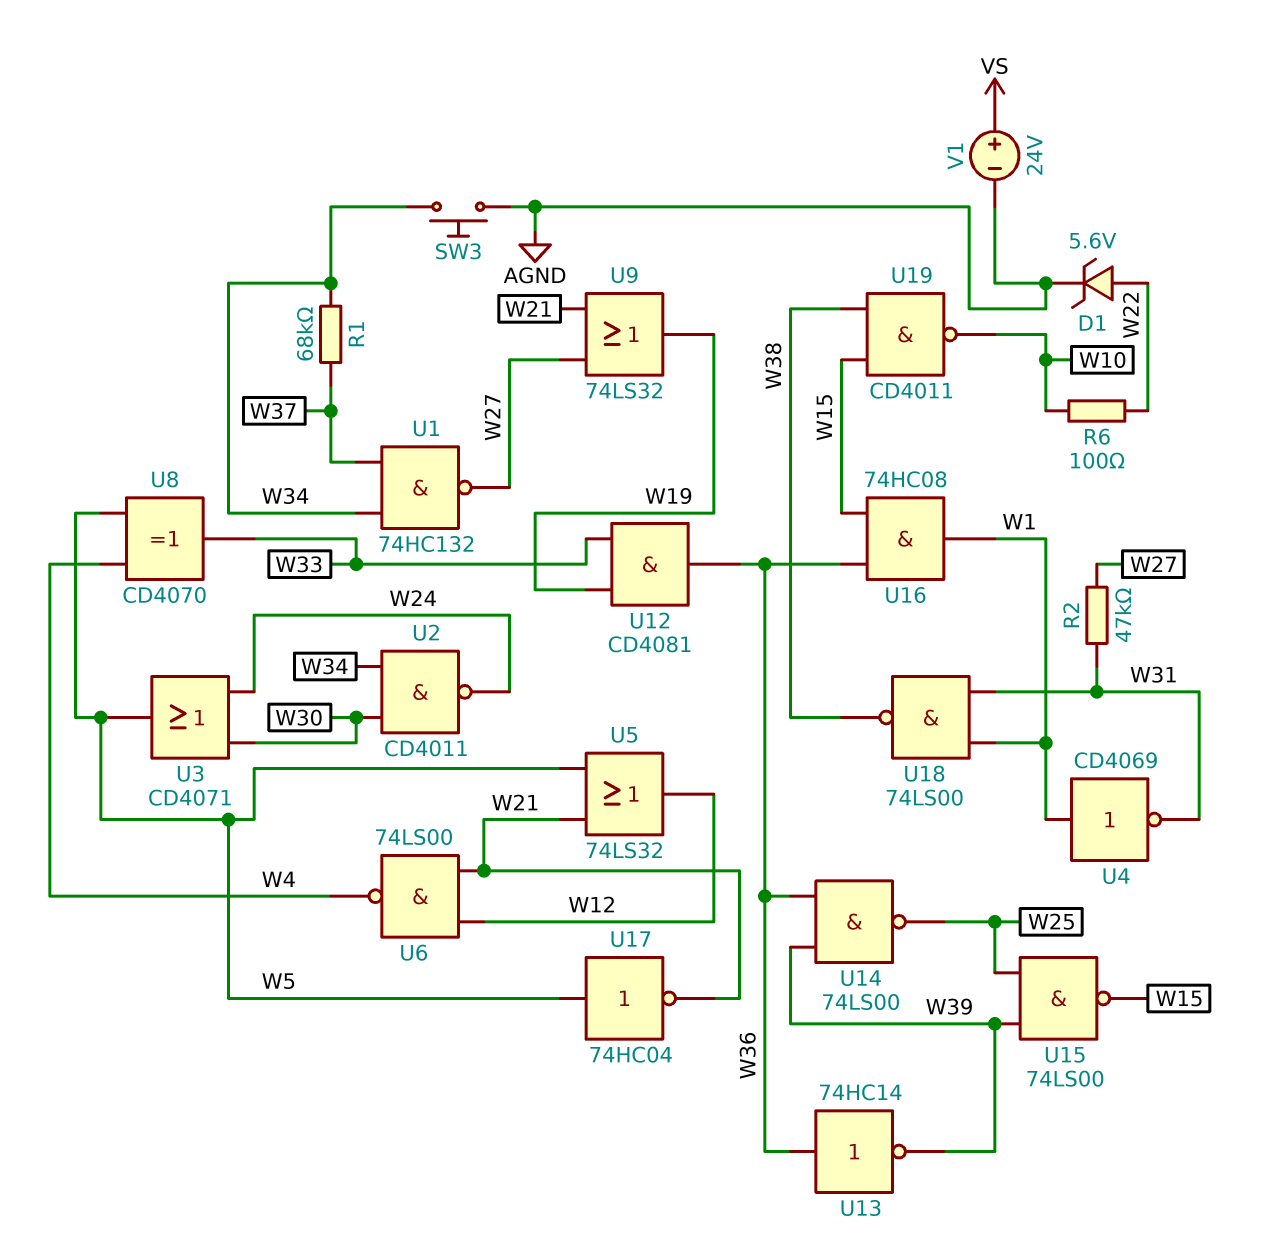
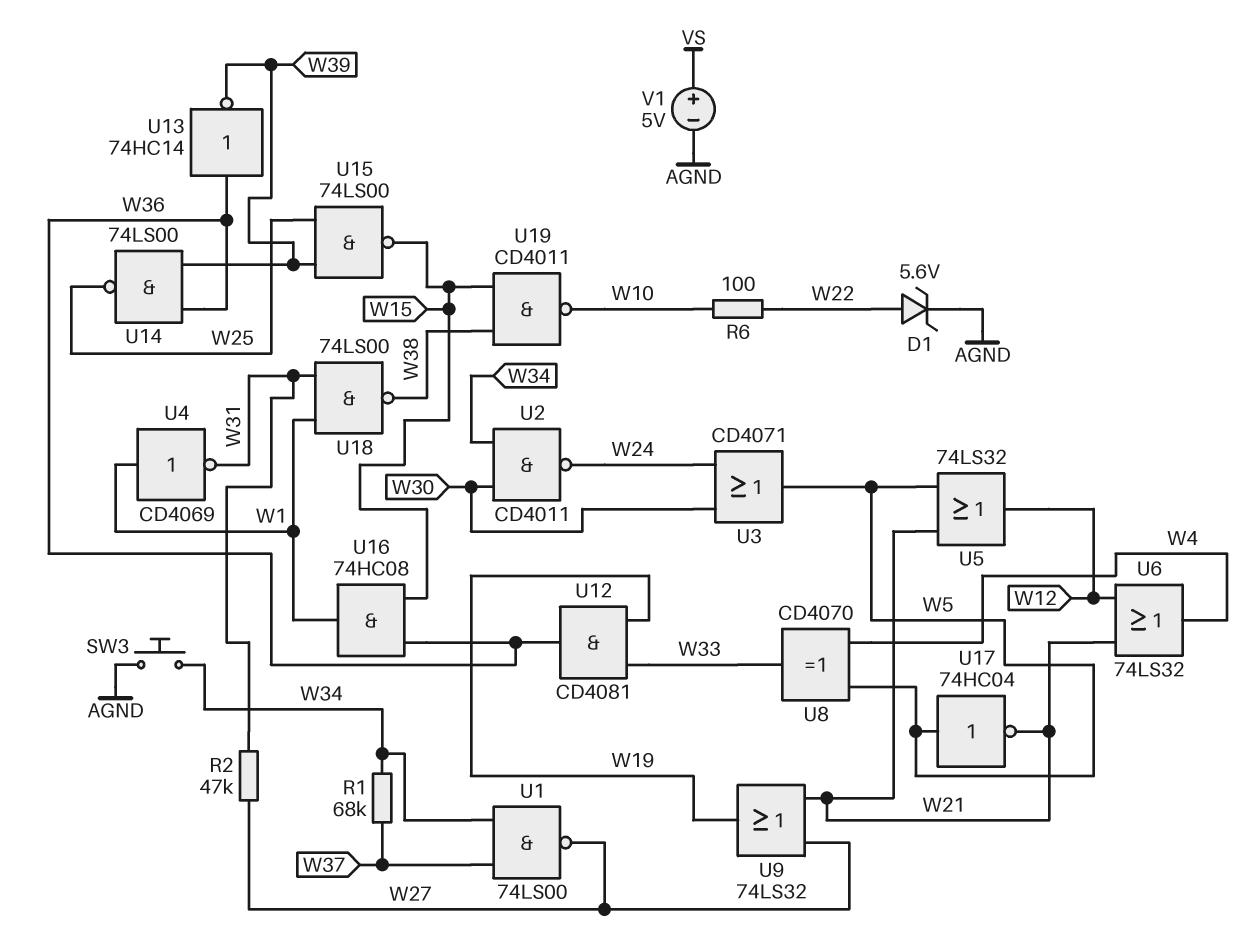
U1: NAND 74HC132 (in W34, in W37, out W27) -> NAND 74LS00 (in W34, in W37, out W27)
U6: NAND 74LS00 (in W12, in W21, out W4) -> OR 74LS32 (in W12, in W21, out W4)
V1: 24V (plus VS, minus AGND) -> 5V (plus VS, minus AGND)

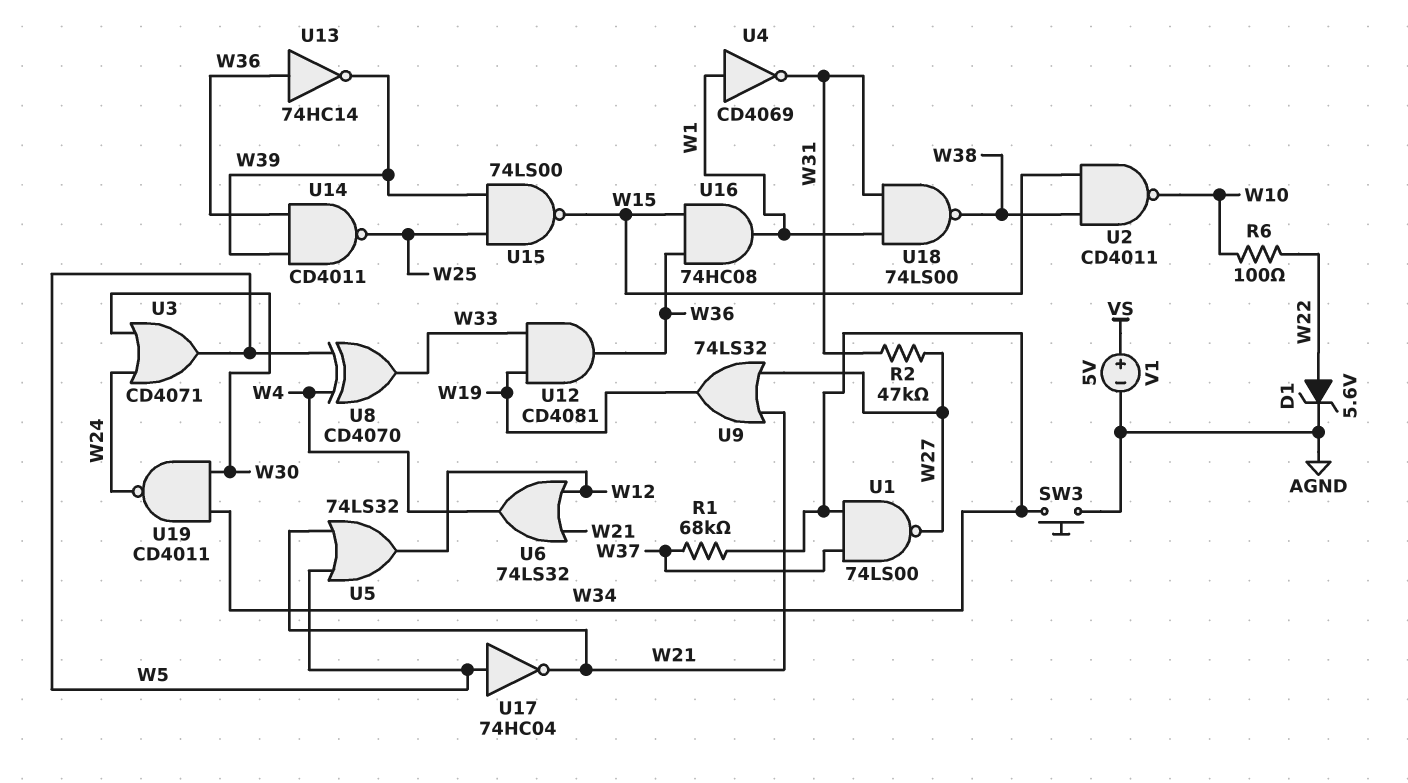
U2: NAND CD4011 (in W30, in W34, out W24) -> NAND CD4011 (in W15, in W38, out W10)
U14: NAND 74LS00 (in W36, in W39, out W25) -> NAND CD4011 (in W36, in W39, out W25)
U19: NAND CD4011 (in W15, in W38, out W10) -> NAND CD4011 (in W30, in W34, out W24)

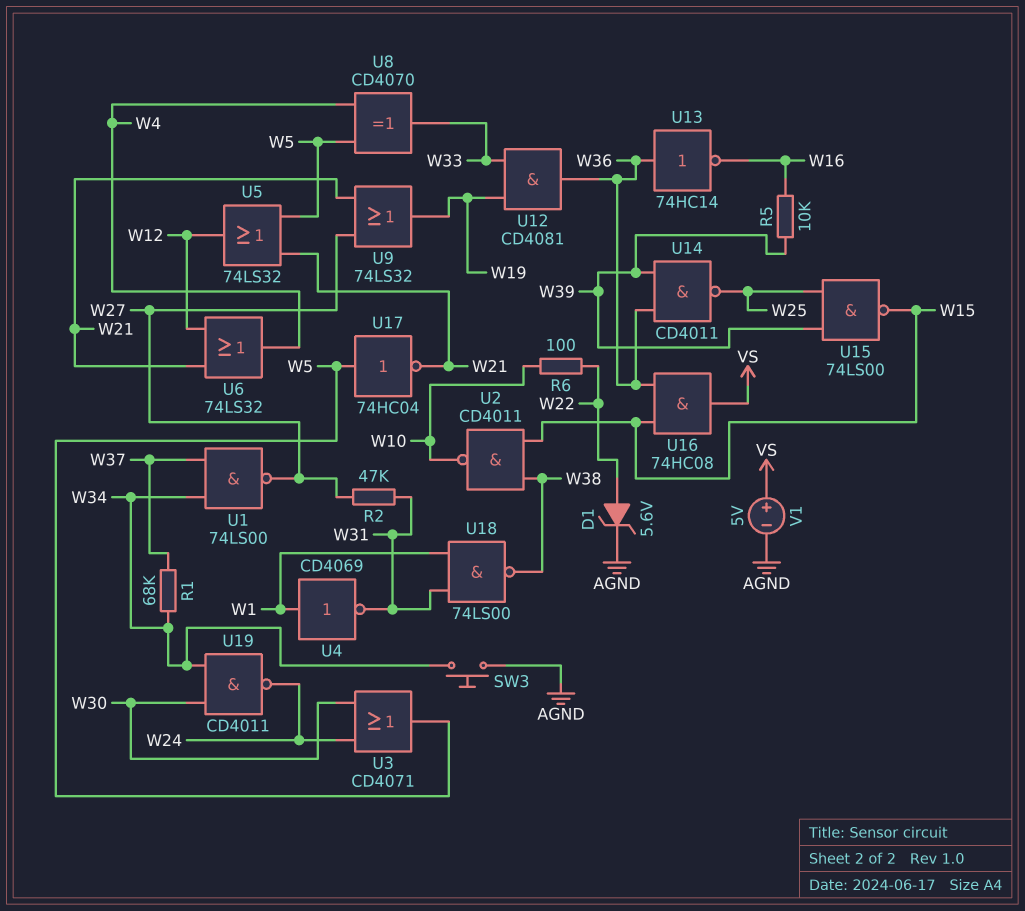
R5: none -> 10k (W16, W39)
U13: NOT 74HC14 (in W36, out W39) -> NOT 74HC14 (in W36, out W16)
U16: AND 74HC08 (in W15, in W36, out W1) -> AND 74HC08 (in W15, in W36, out VS)

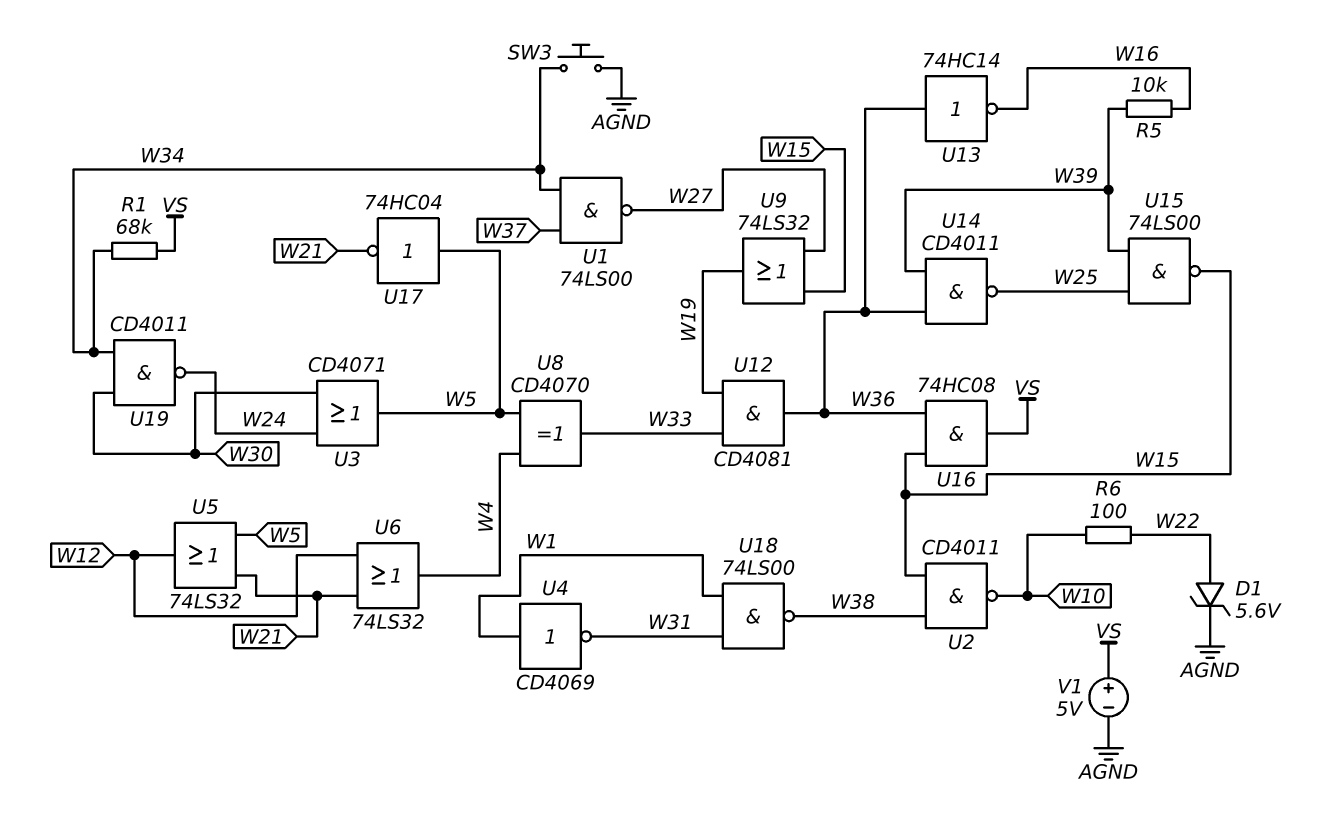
R1: 68k (W34, W37) -> 68k (VS, W34)
R2: 47k (W27, W31) -> none
U9: OR 74LS32 (in W21, in W27, out W19) -> OR 74LS32 (in W15, in W27, out W19)

